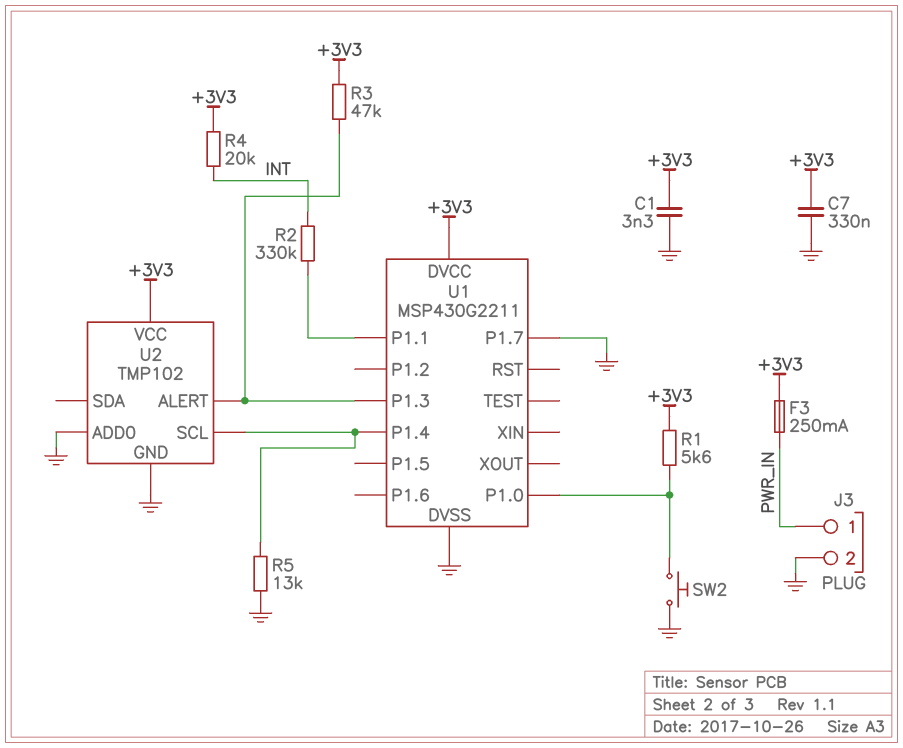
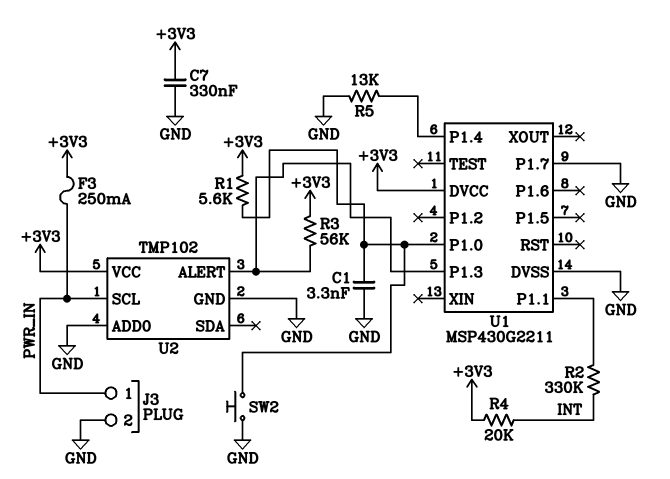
C1: 3.3nF (+3V3, GND) -> 3.3nF (GND, U1/P1.0)
R3: 47k (+3V3, U1/P1.3) -> 56k (+3V3, U1/P1.3)
U2 pin SCL: U1/P1.4 -> PWR_IN

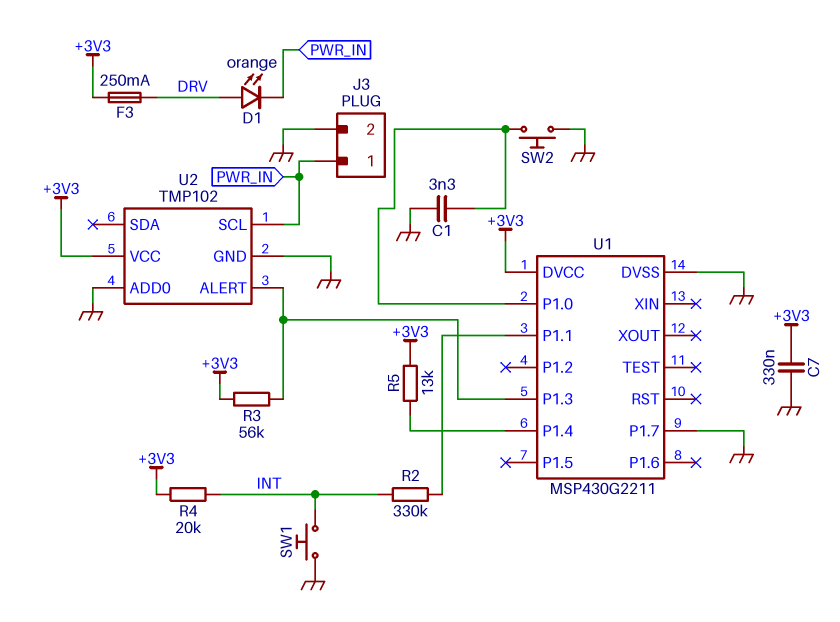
D1: none -> LED orange (A DRV, K PWR_IN)
F3: 250mA (+3V3, PWR_IN) -> 250mA (+3V3, DRV)
R1: 5.6k (+3V3, U1/P1.0) -> none
R5: 13k (GND, U1/P1.4) -> 13k (+3V3, U1/P1.4)
SW1: none -> button (GND, INT)

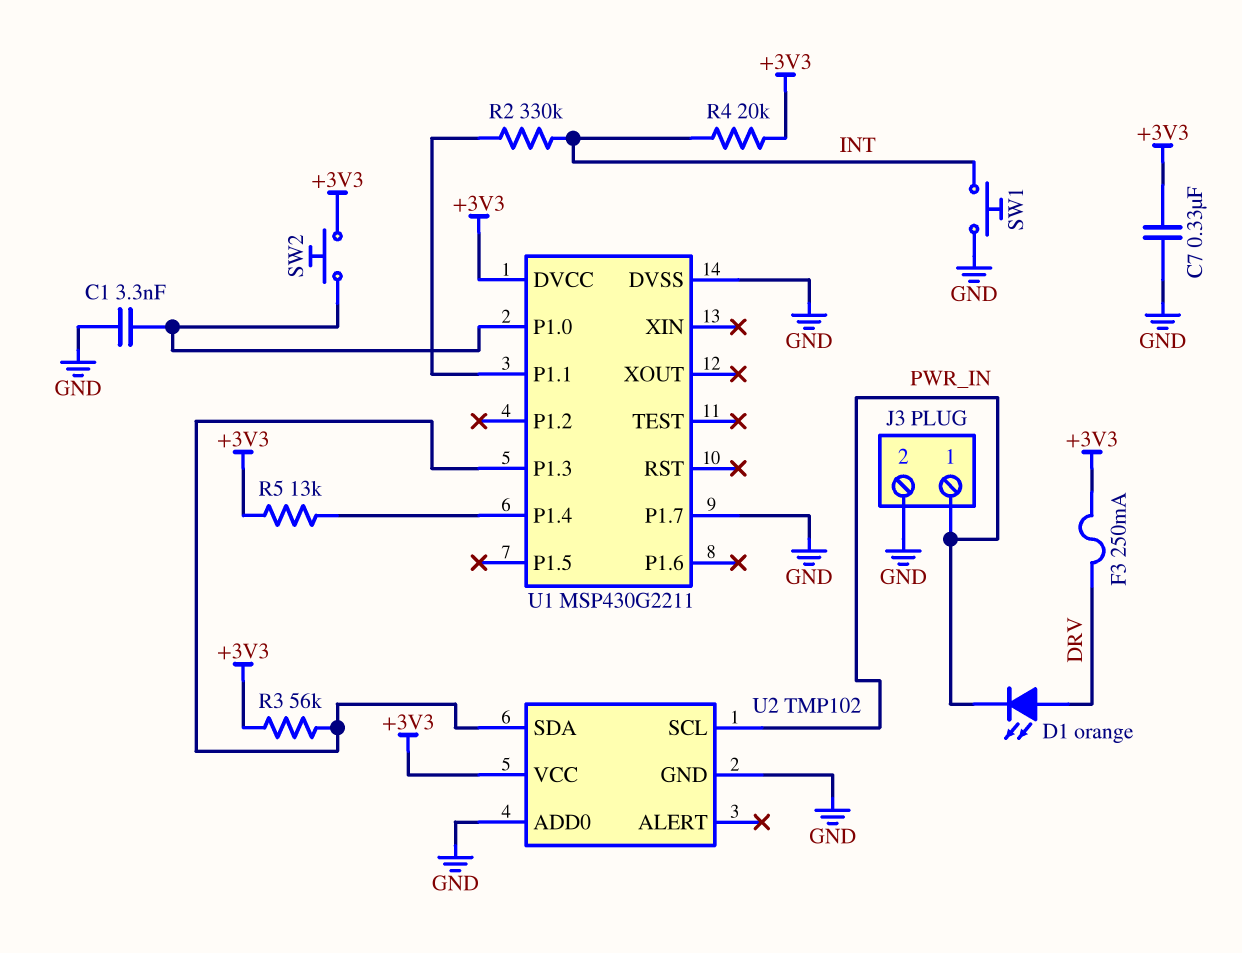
SW2: button (GND, U1/P1.0) -> button (+3V3, U1/P1.0)
U2 pin ALERT: U1/P1.3 -> none
U2 pin SDA: none -> U1/P1.3

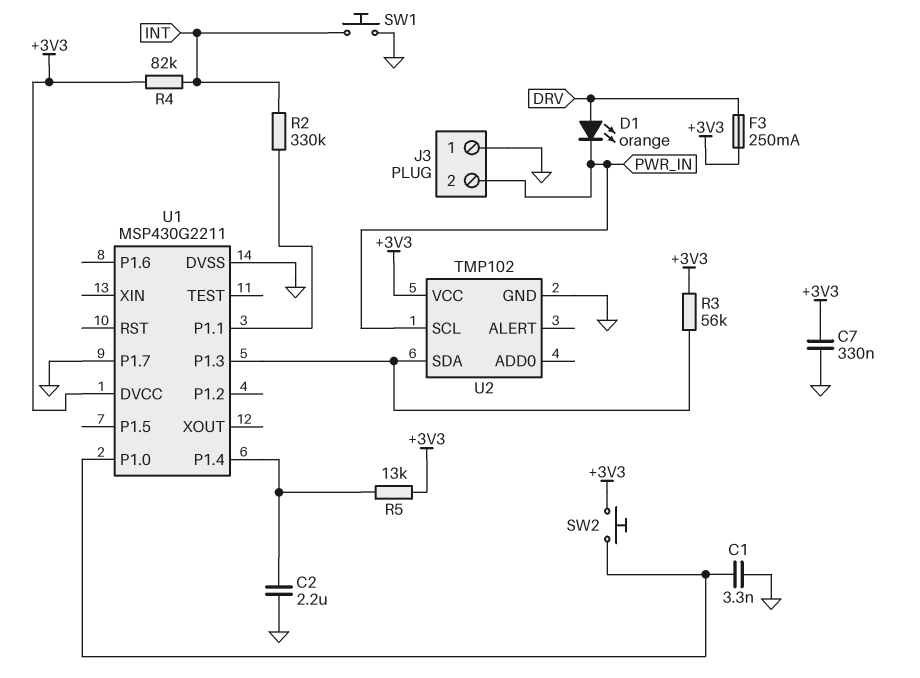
C2: none -> 2.2uF (GND, U1/P1.4)
J3 pin 1: PWR_IN -> GND
J3 pin 2: GND -> PWR_IN
R4: 20k (+3V3, INT) -> 82k (+3V3, INT)
U2 pin ADD0: GND -> none

